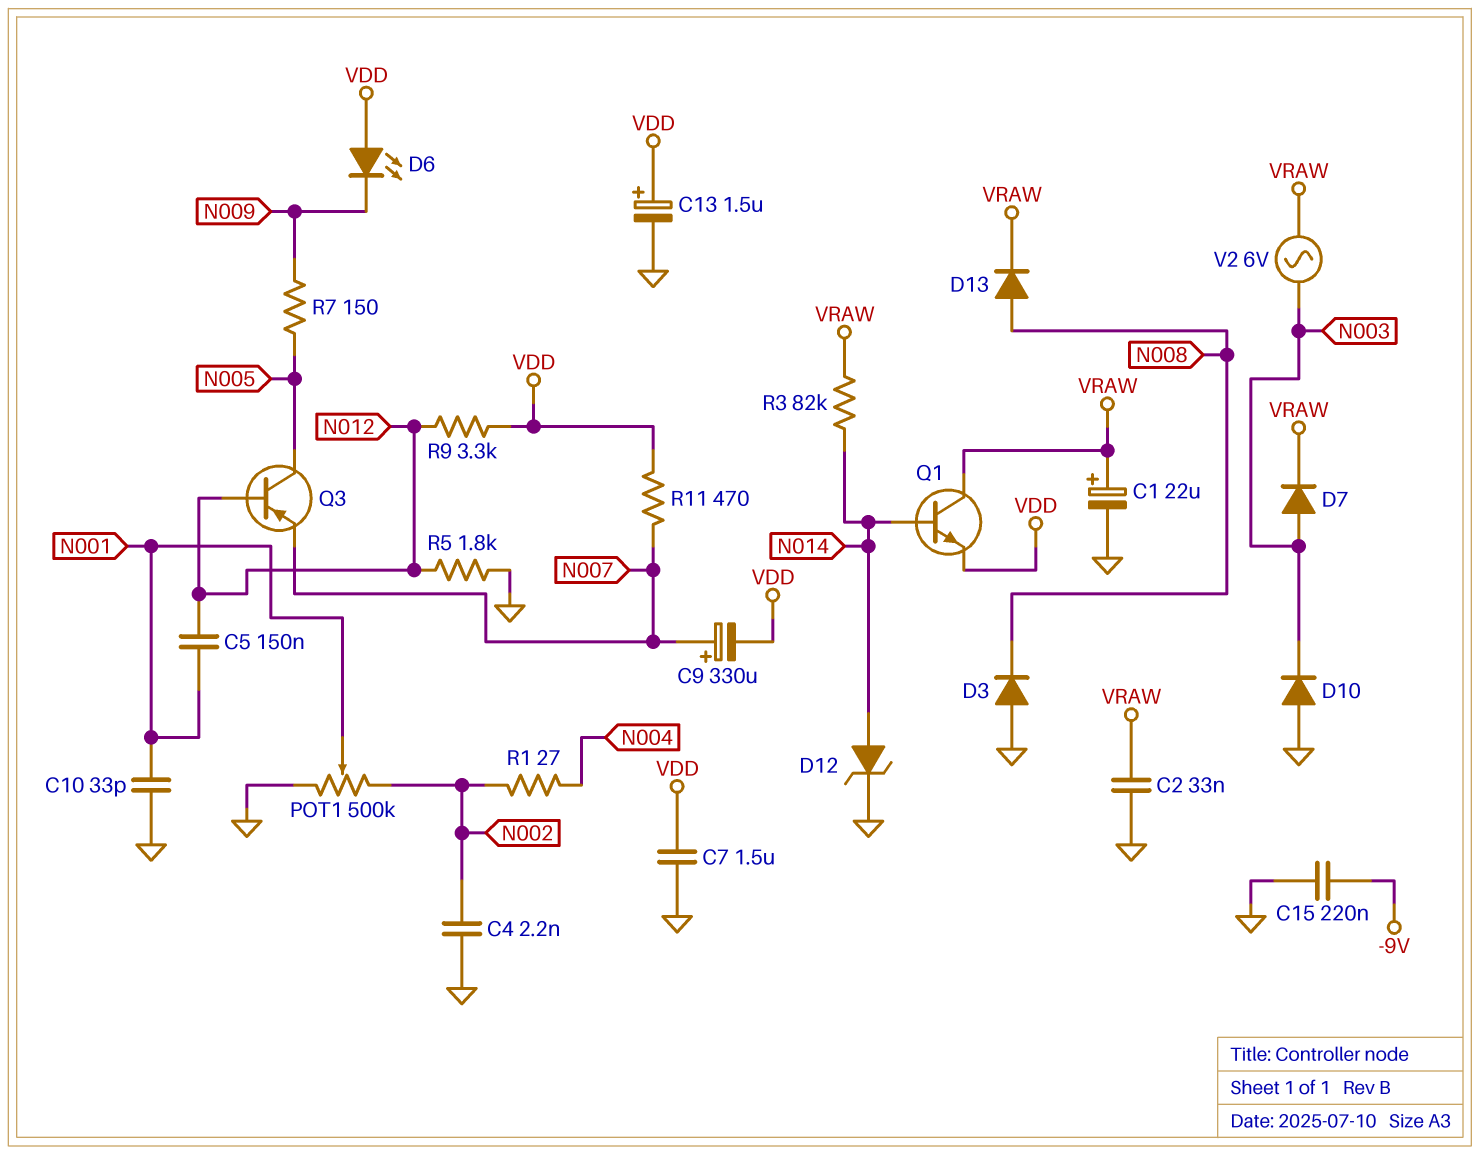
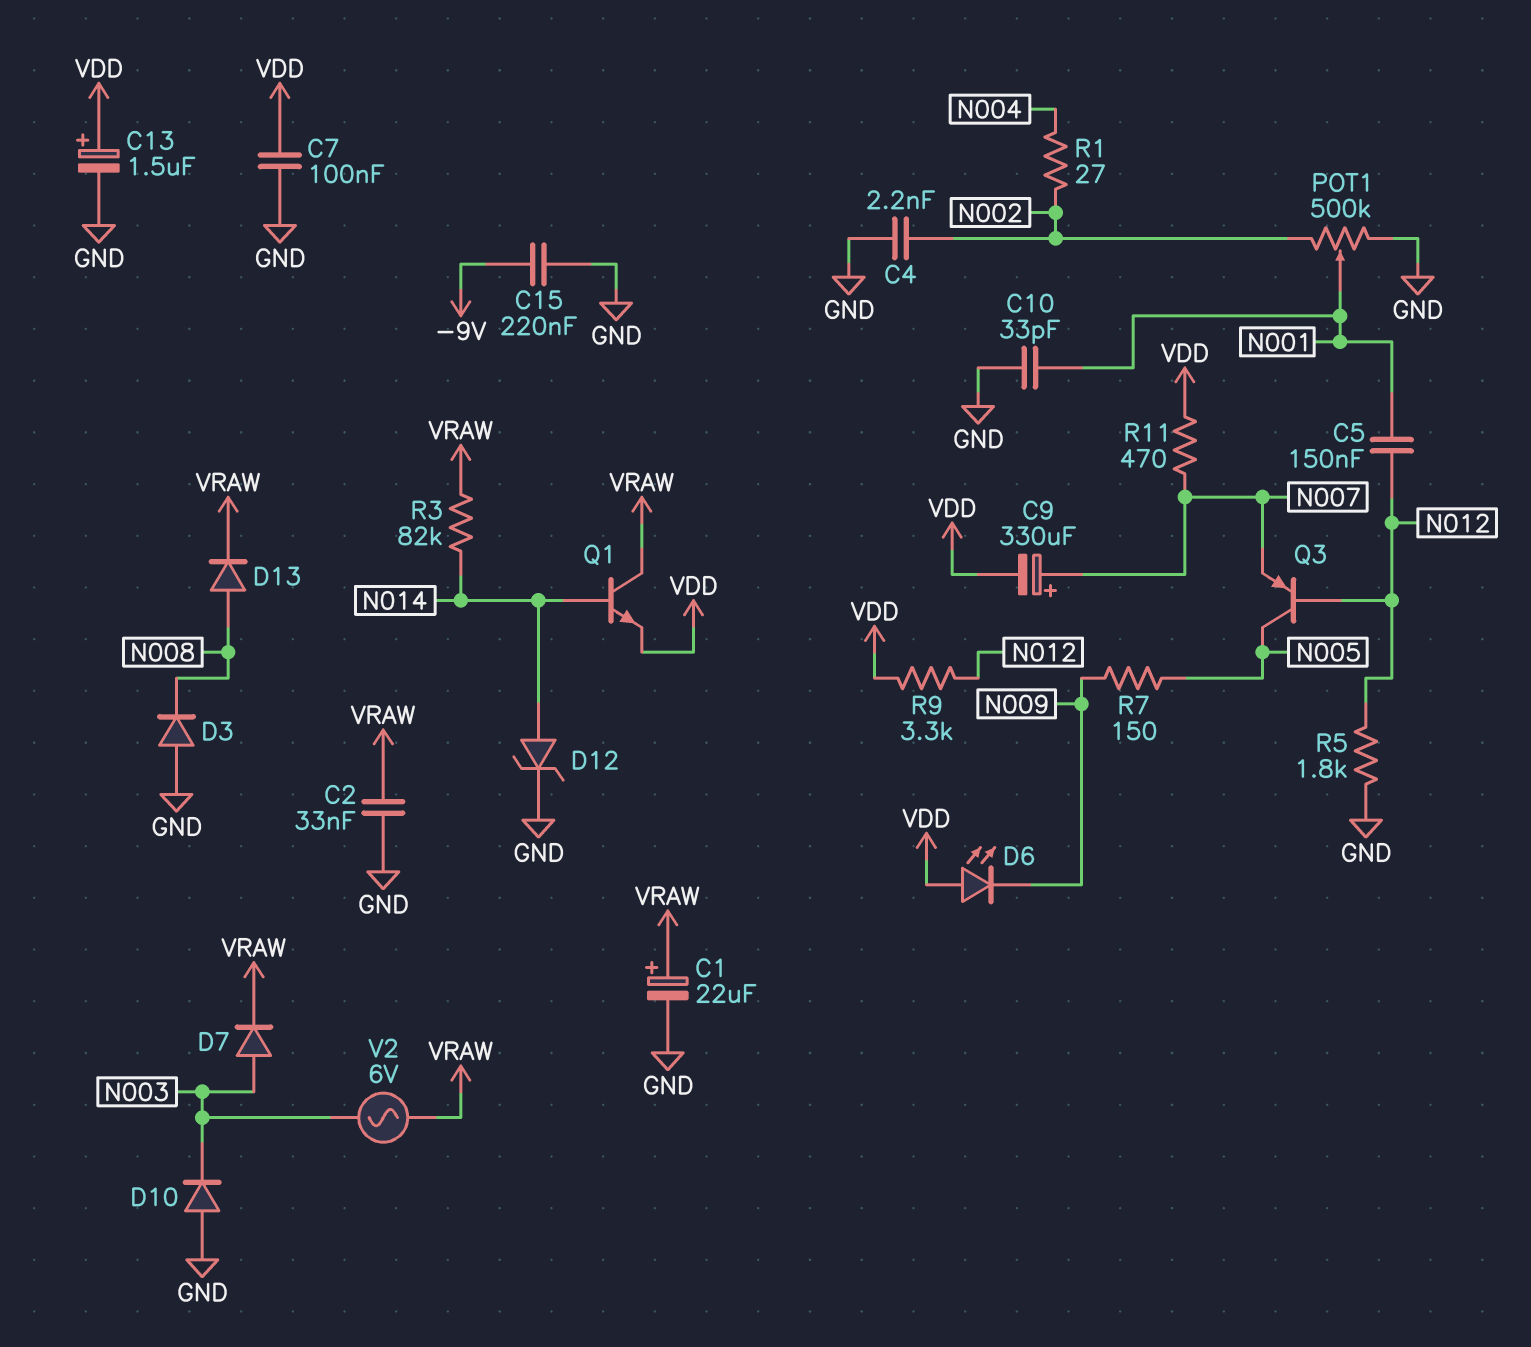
C7: 1.5uF (GND, VDD) -> 100nF (GND, VDD)

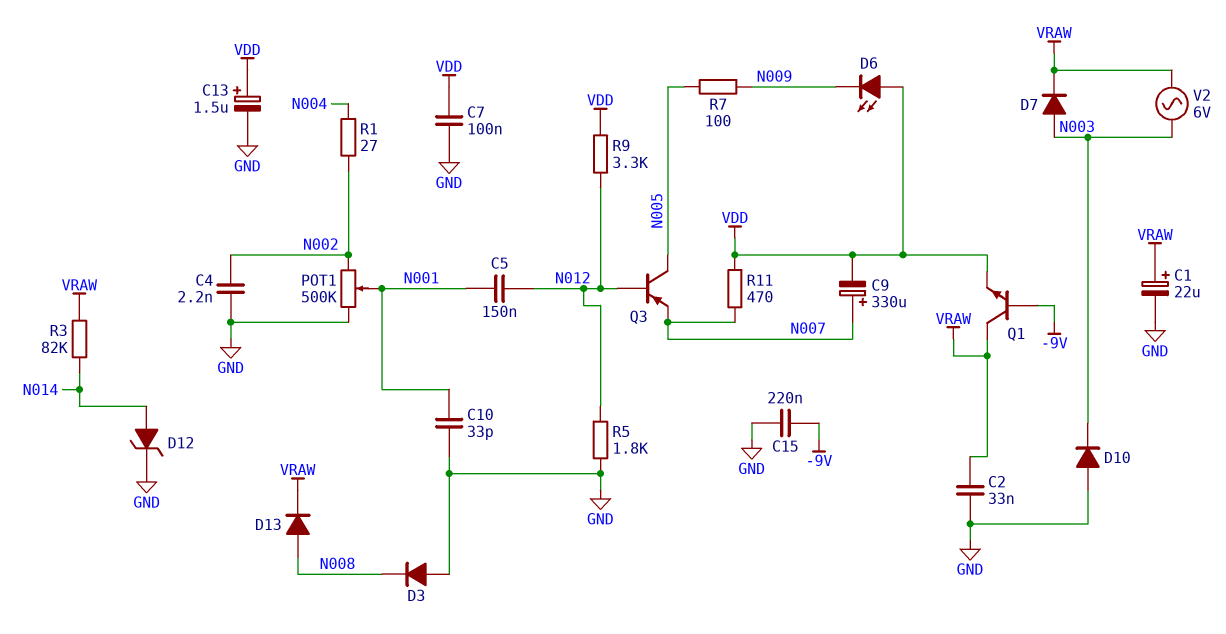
Q1: NPN (B N014, C VRAW, E VDD) -> NPN (B -9V, C VRAW, E VDD)
R7: 150 (N005, N009) -> 100 (N005, N009)

